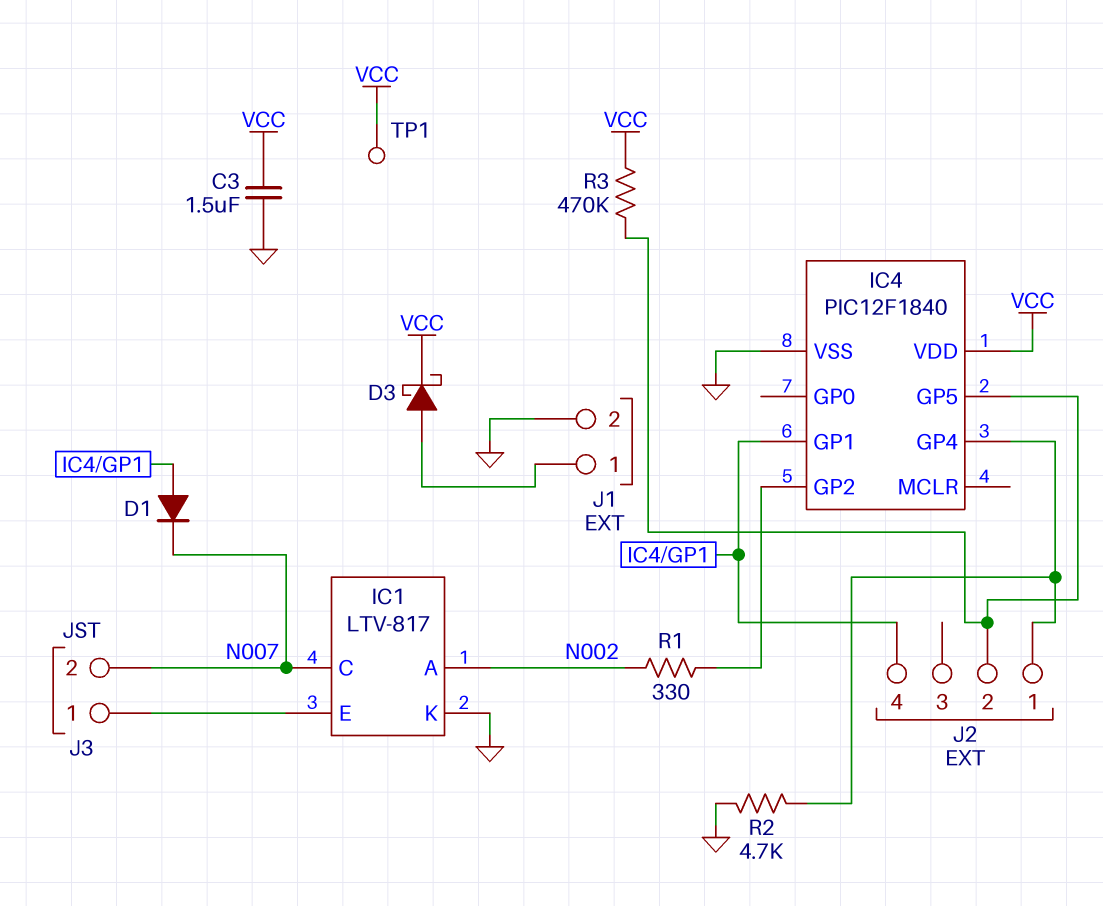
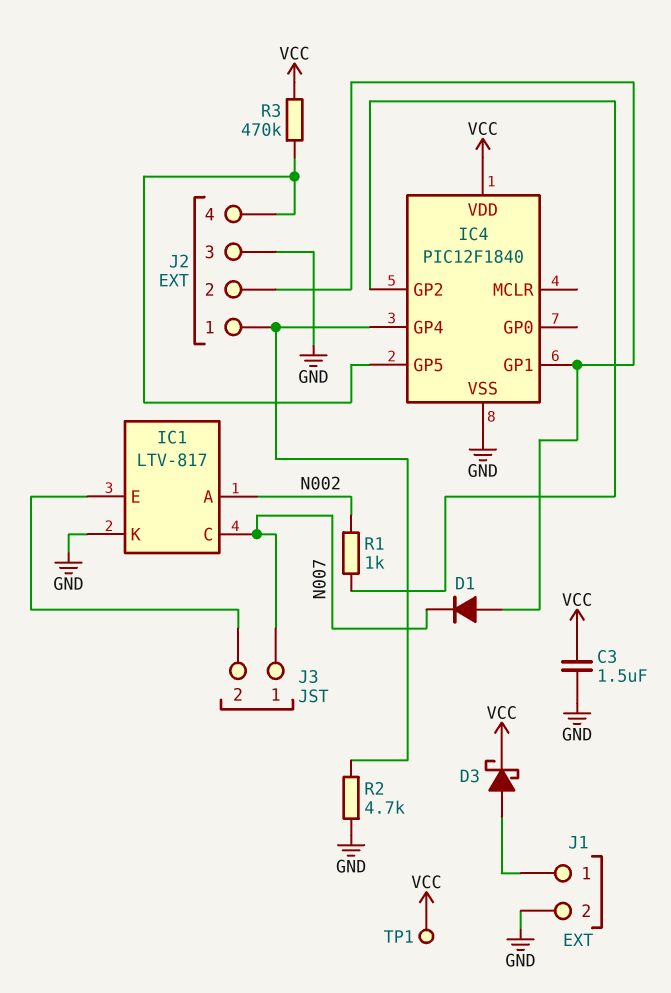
J2 pin 2: IC4/GP5 -> IC4/GP1
J2 pin 3: none -> GND
J2 pin 4: IC4/GP1 -> IC4/GP5
J3 pin 1: IC1/E -> N007
J3 pin 2: N007 -> IC1/E
R1: 330 (IC4/GP2, N002) -> 1k (IC4/GP2, N002)

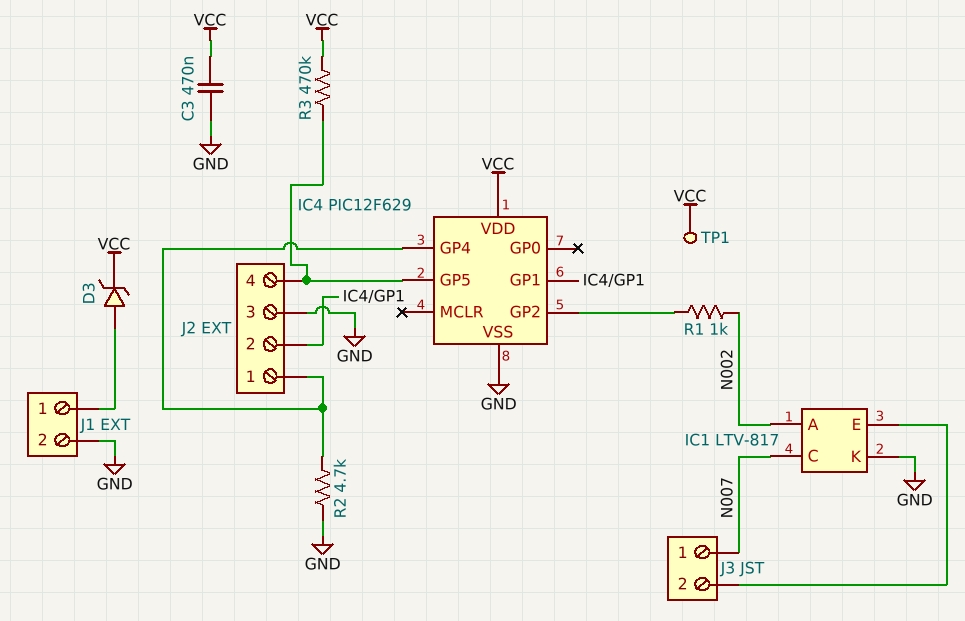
C3: 1.5uF (GND, VCC) -> 470nF (GND, VCC)
D1: diode (A IC4/GP1, K N007) -> none
D3: schottky (A J1/1, K VCC) -> zener (A J1/1, K VCC)
IC4: PIC12F1840 -> PIC12F629

